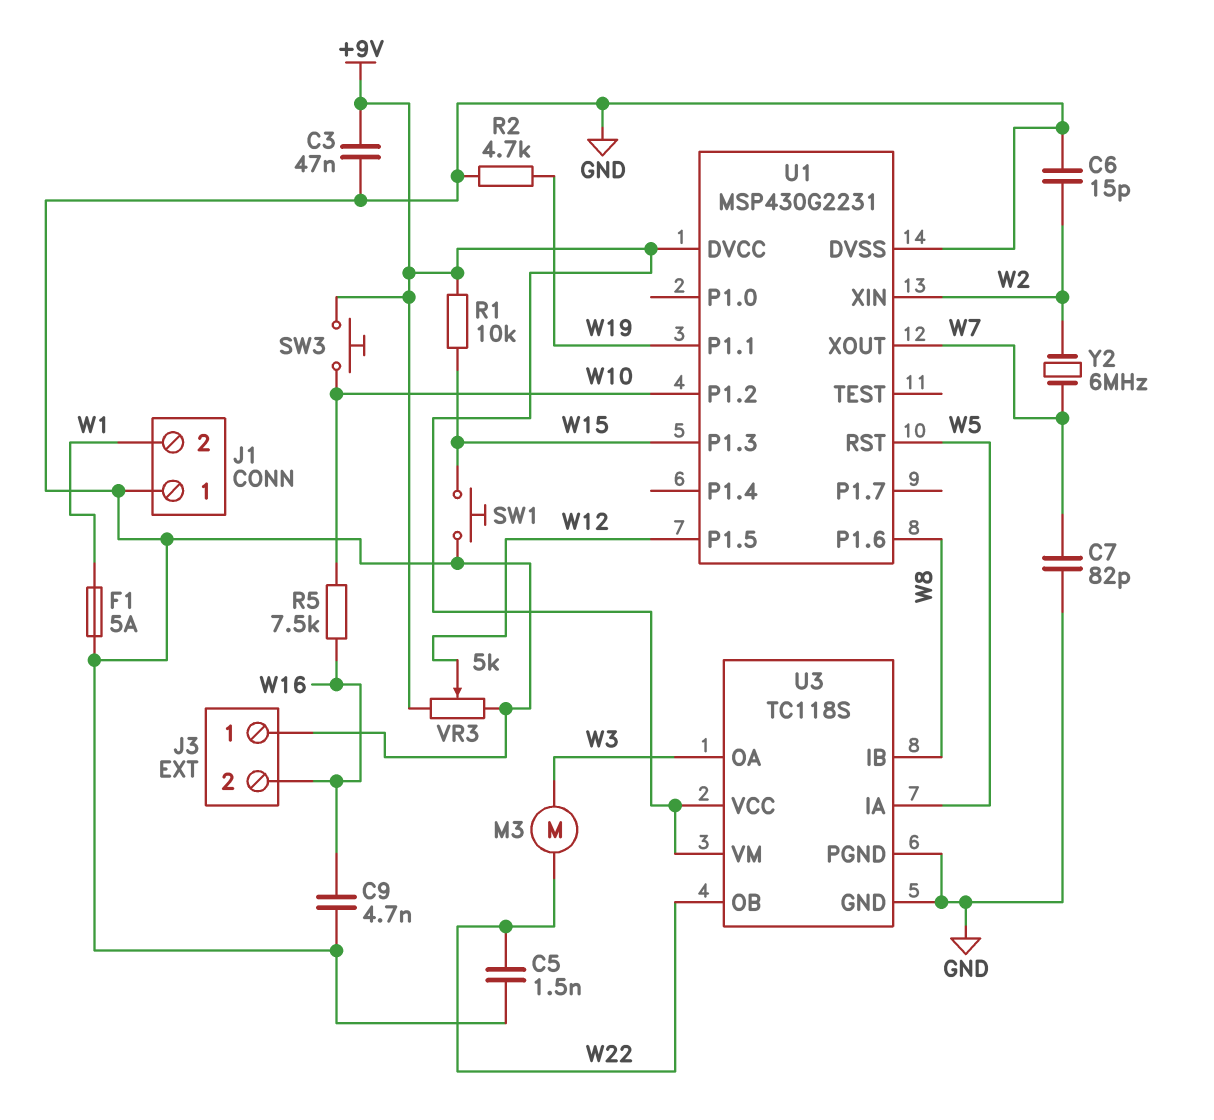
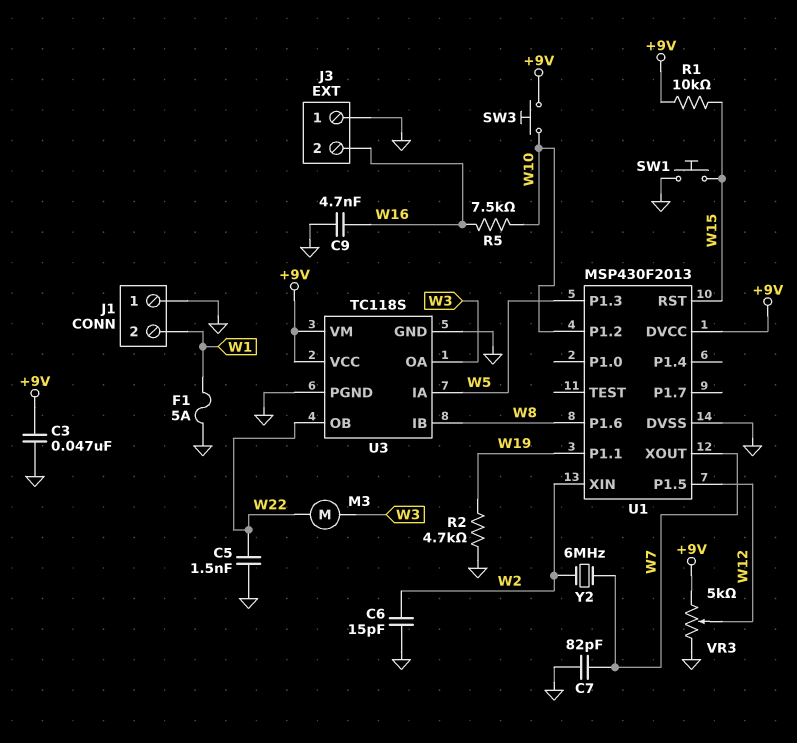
U1: MSP430G2231 -> MSP430F2013
U1 pin P1.3: W15 -> W5
U1 pin RST: W5 -> W15

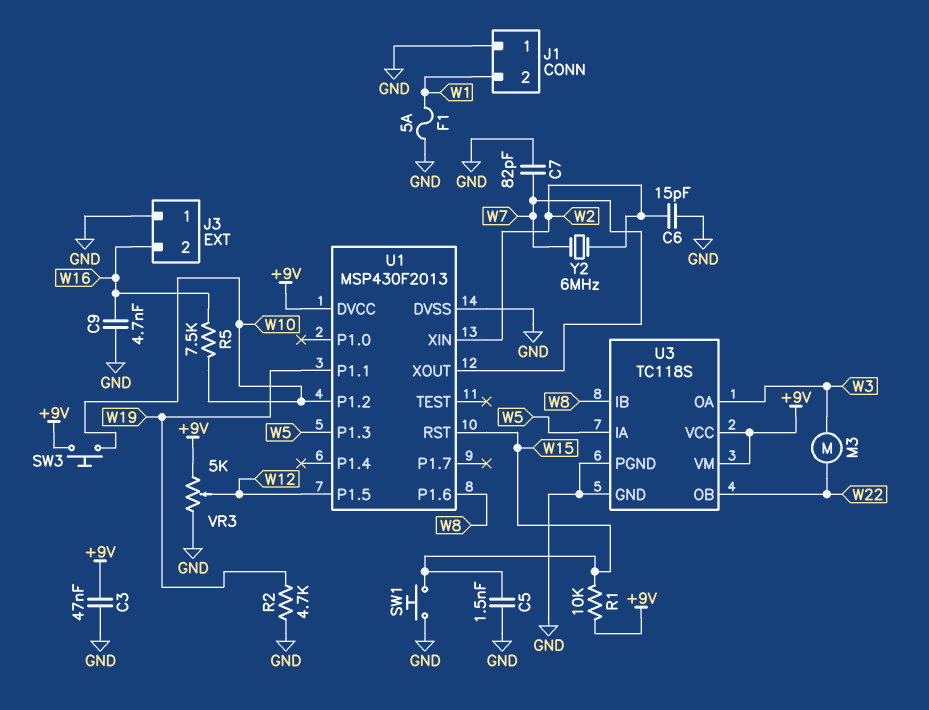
C5: 1.5nF (GND, W22) -> 1.5nF (GND, W15)

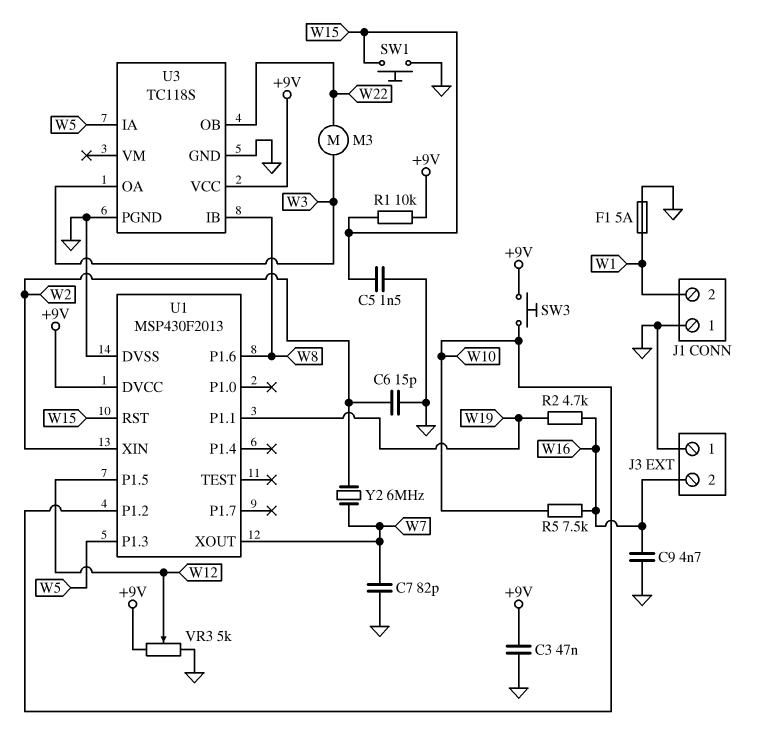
R2: 4.7k (GND, W19) -> 4.7k (W16, W19)
U3 pin VM: +9V -> none

